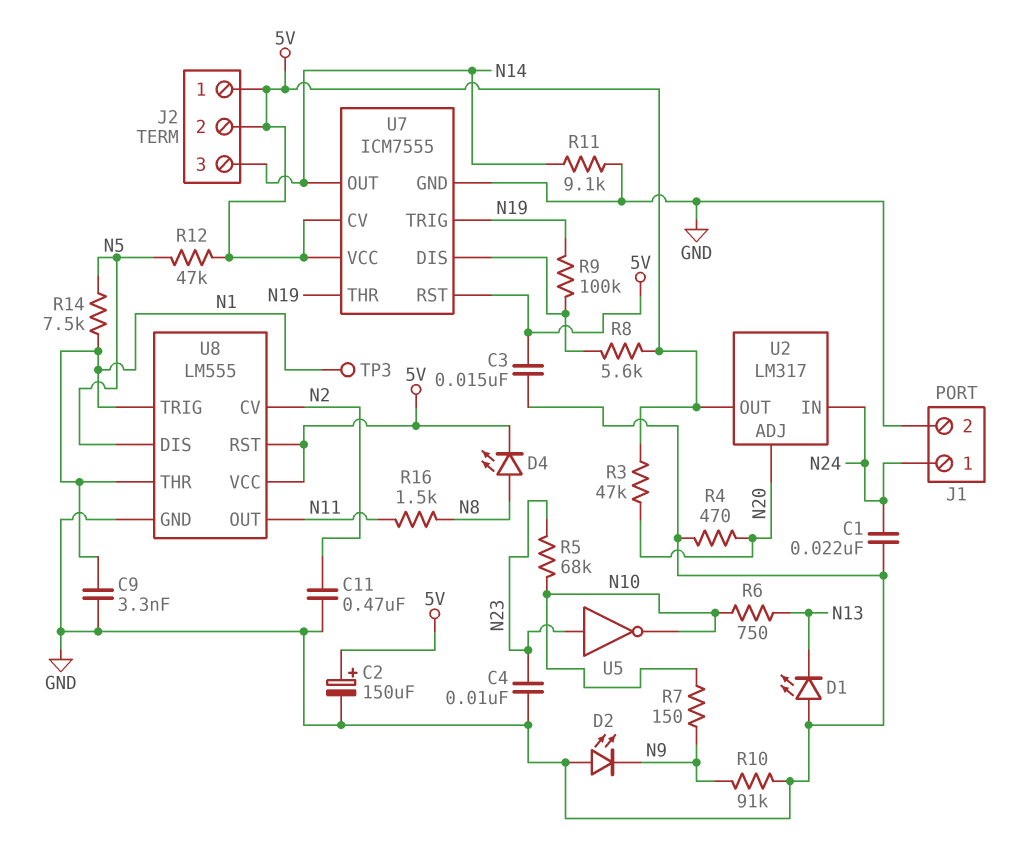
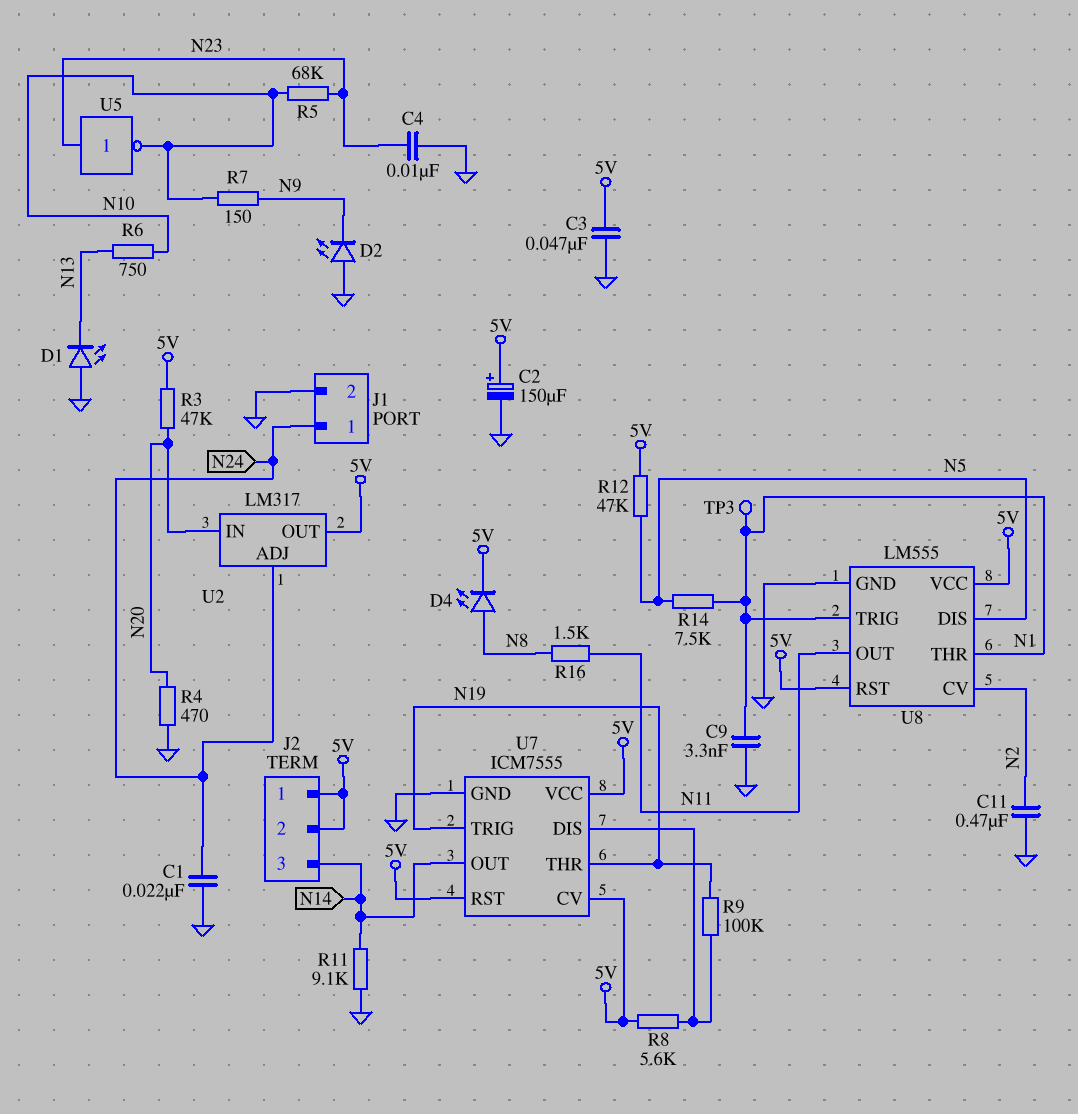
C3: 15nF (5V, GND) -> 47nF (5V, GND)
R10: 91k (GND, N9) -> none
U2 pin ADJ: N20 -> N24
U2 pin IN: N24 -> N20

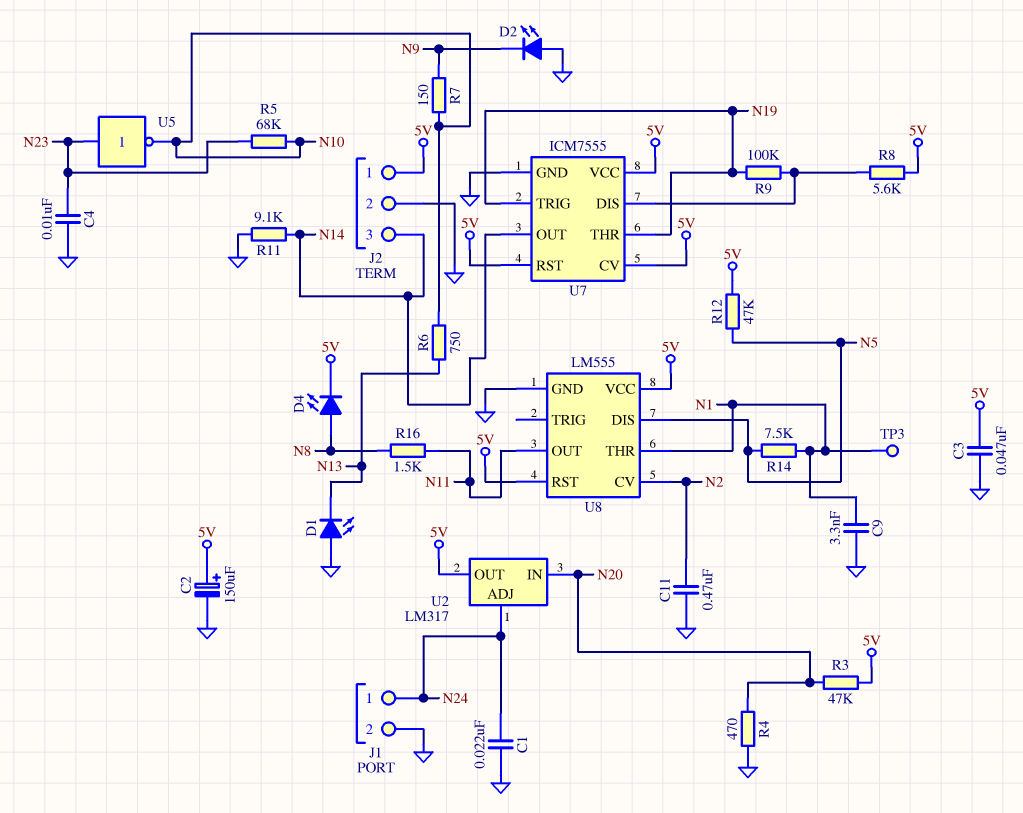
J2 pin 2: 5V -> GND
U8 pin TRIG: N1 -> none

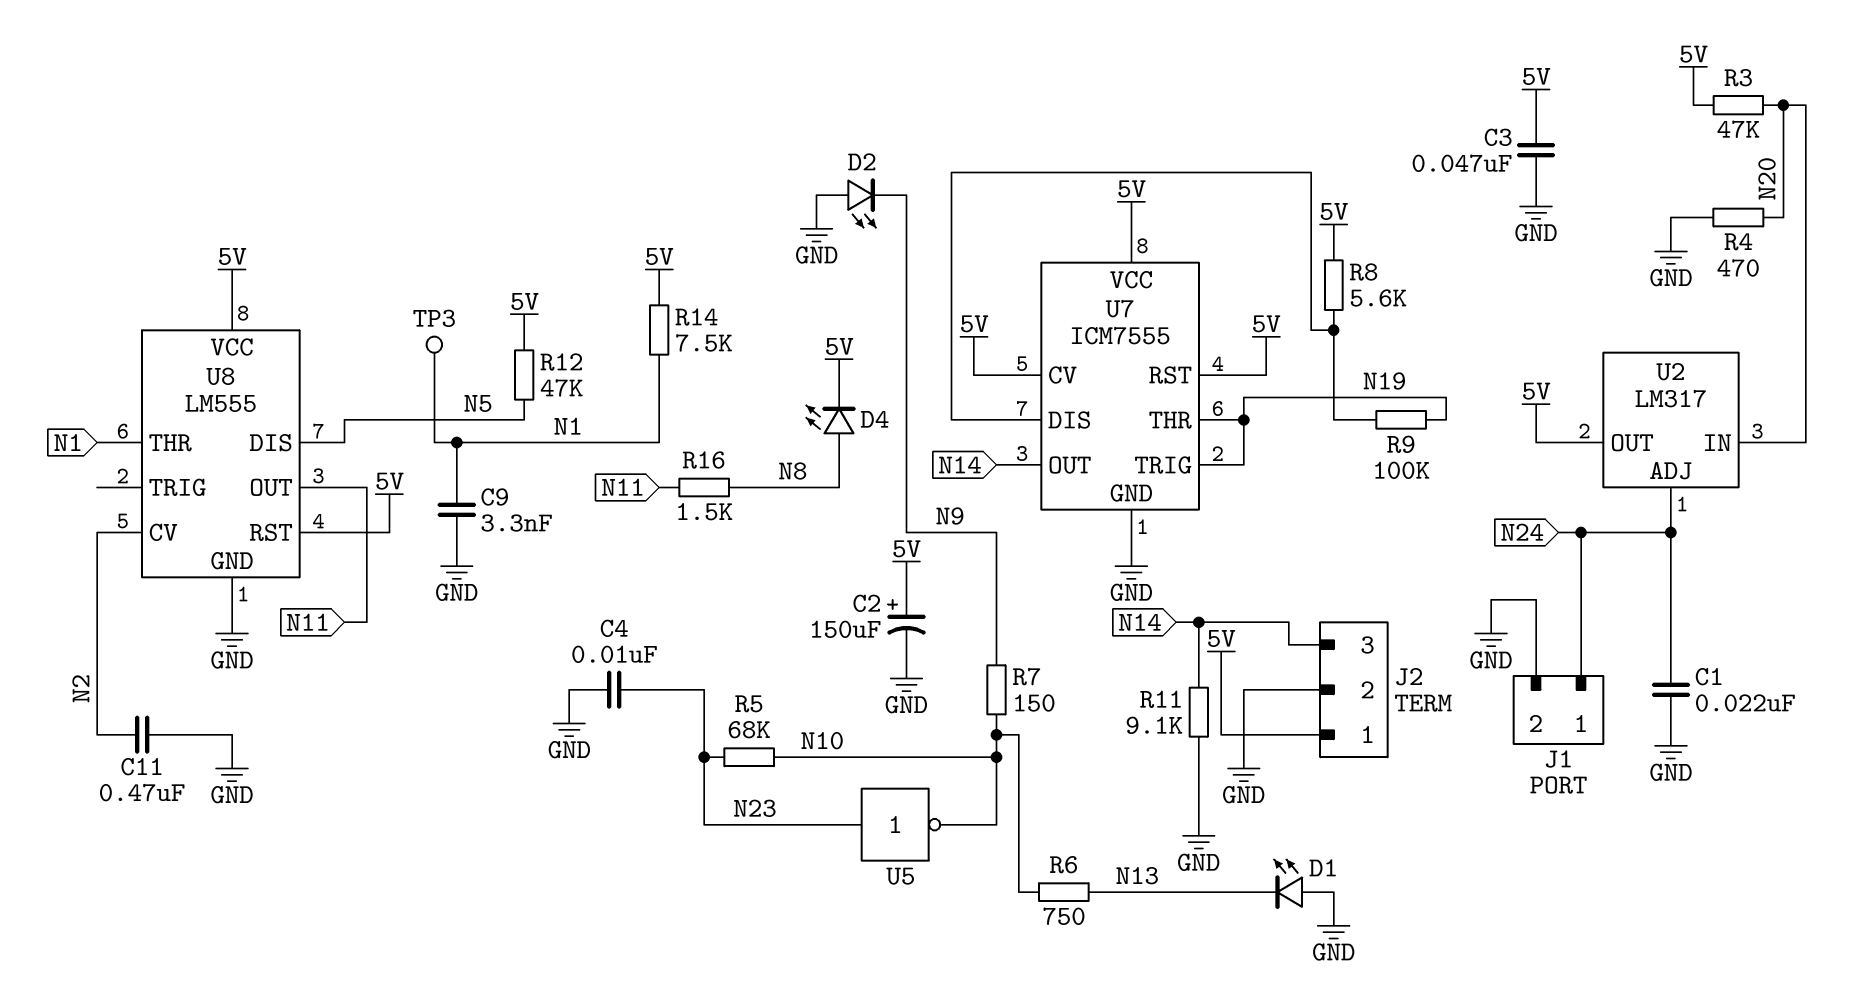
R14: 7.5k (N1, N5) -> 7.5k (5V, N1)

